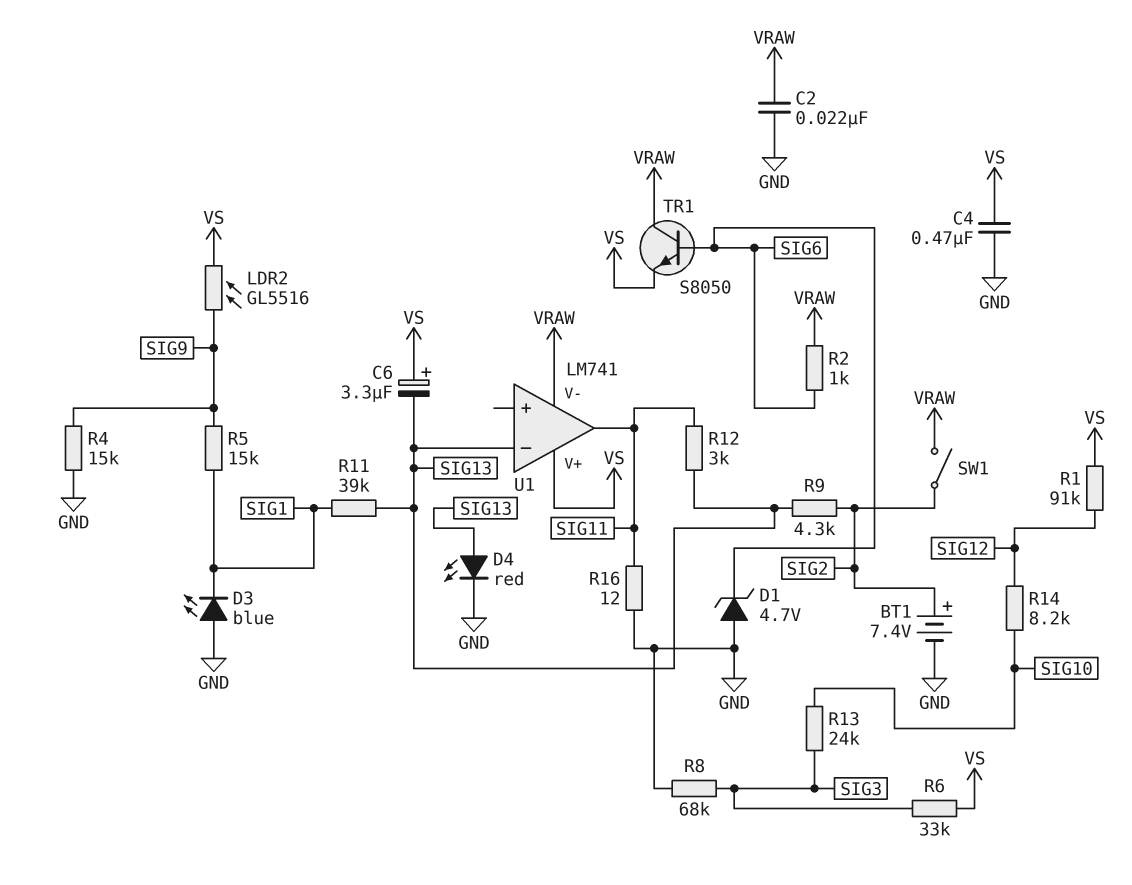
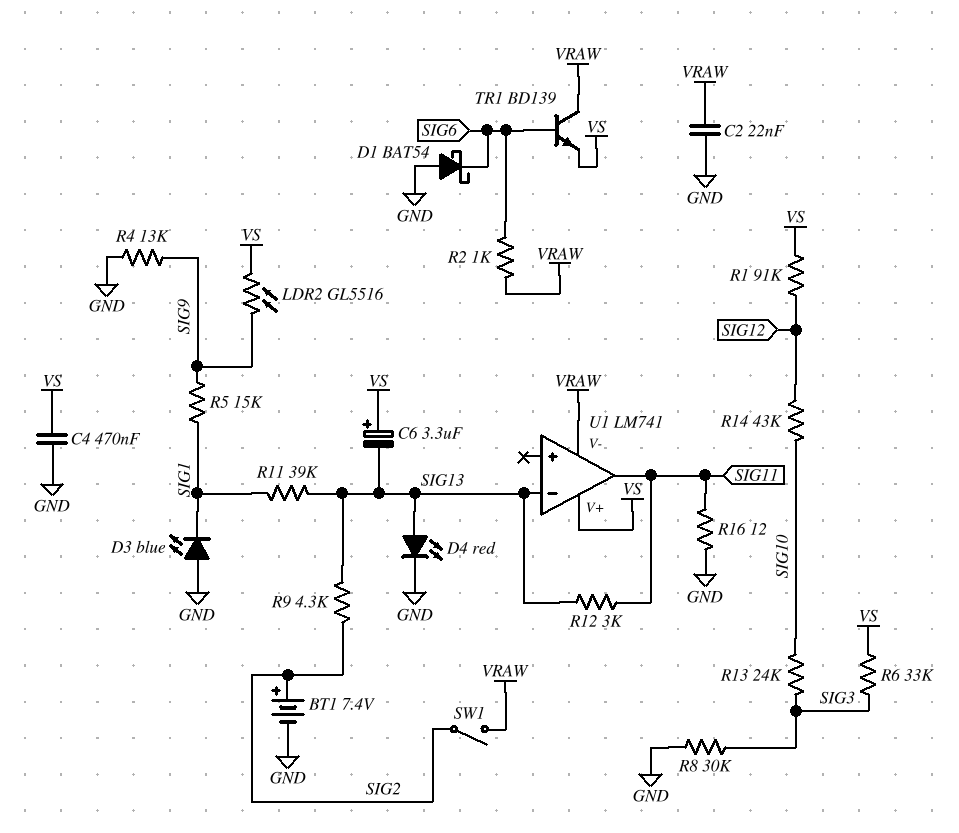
D1: zener 4.7V (A GND, K SIG6) -> schottky BAT54 (A GND, K SIG6)
R4: 15k (GND, SIG9) -> 13k (GND, SIG9)
R8: 68k (GND, SIG3) -> 30k (GND, SIG3)
R14: 8.2k (SIG10, SIG12) -> 43k (SIG10, SIG12)
TR1: NPN S8050 (B SIG6, C VRAW, E VS) -> NPN BD139 (B SIG6, C VRAW, E VS)

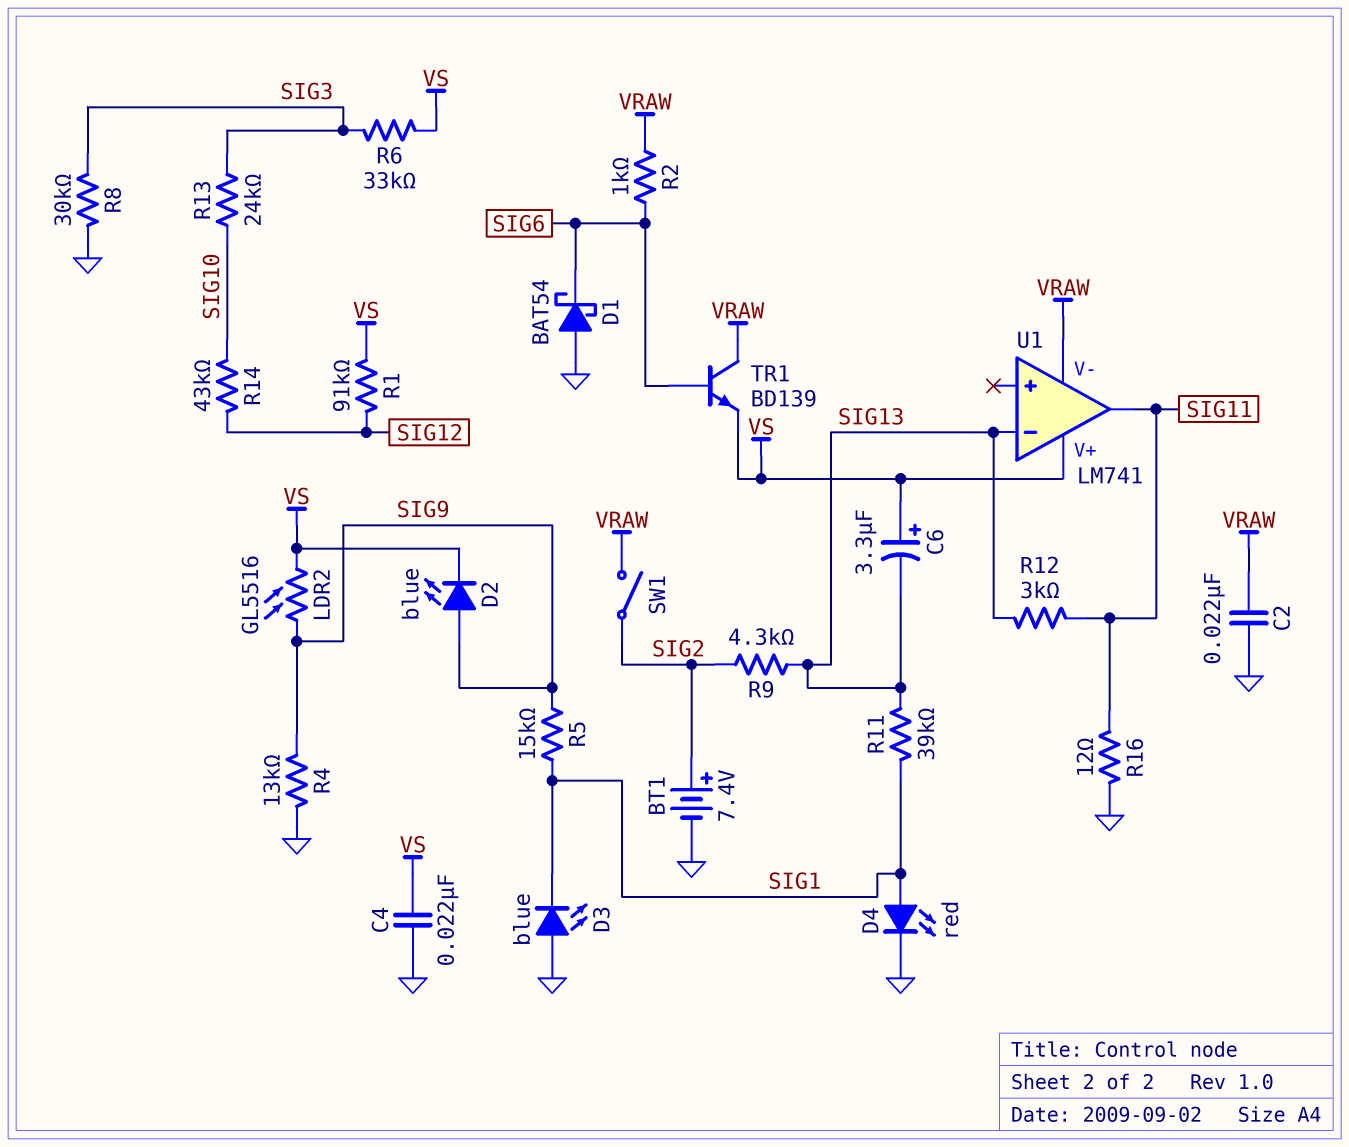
C4: 470nF (GND, VS) -> 22nF (GND, VS)
D2: none -> LED blue (A SIG9, K VS)
D4: LED red (A SIG13, K GND) -> LED red (A SIG1, K GND)

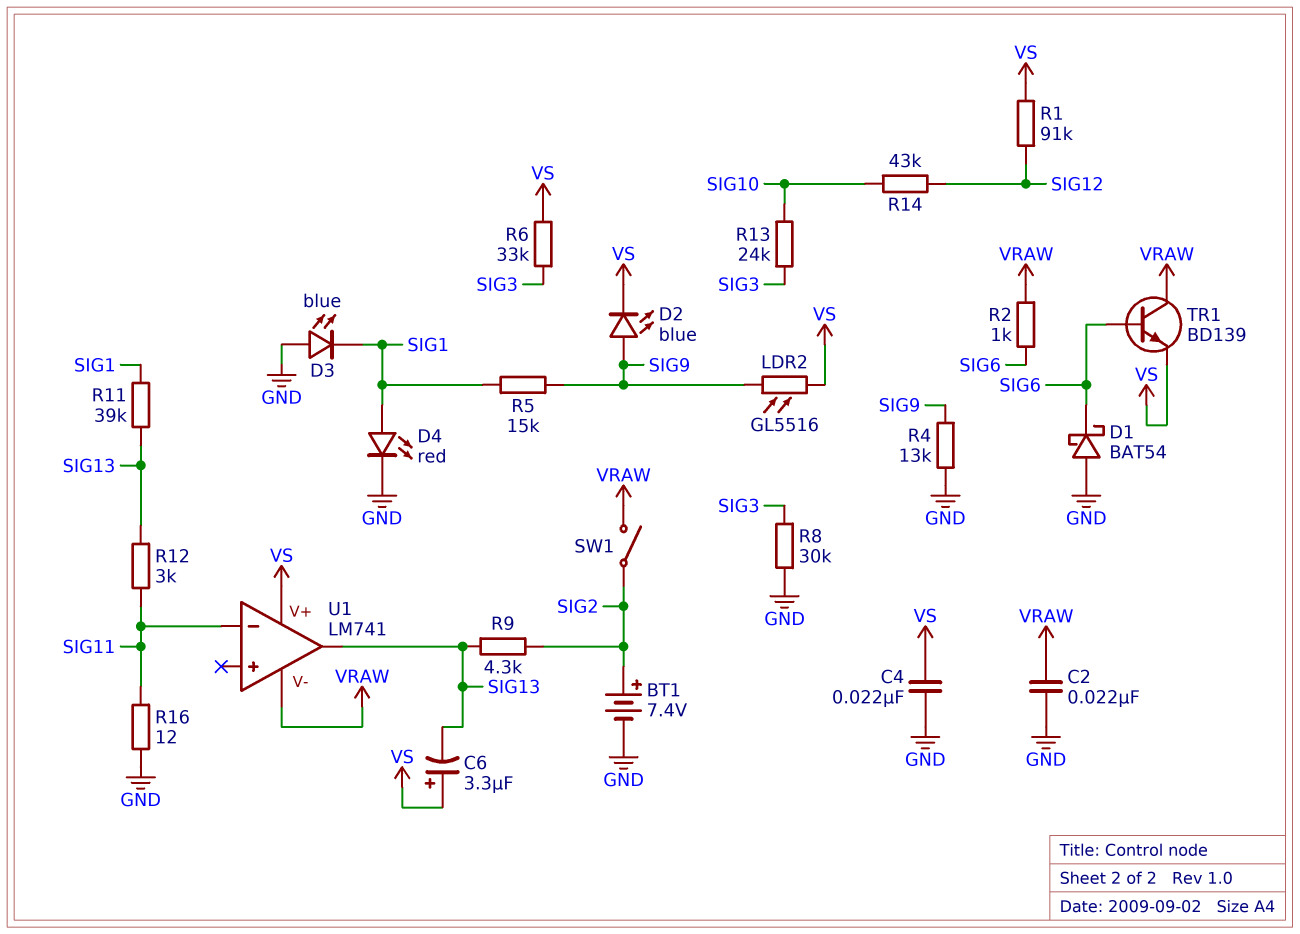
U1 pin in-: SIG13 -> SIG11
U1 pin out: SIG11 -> SIG13

